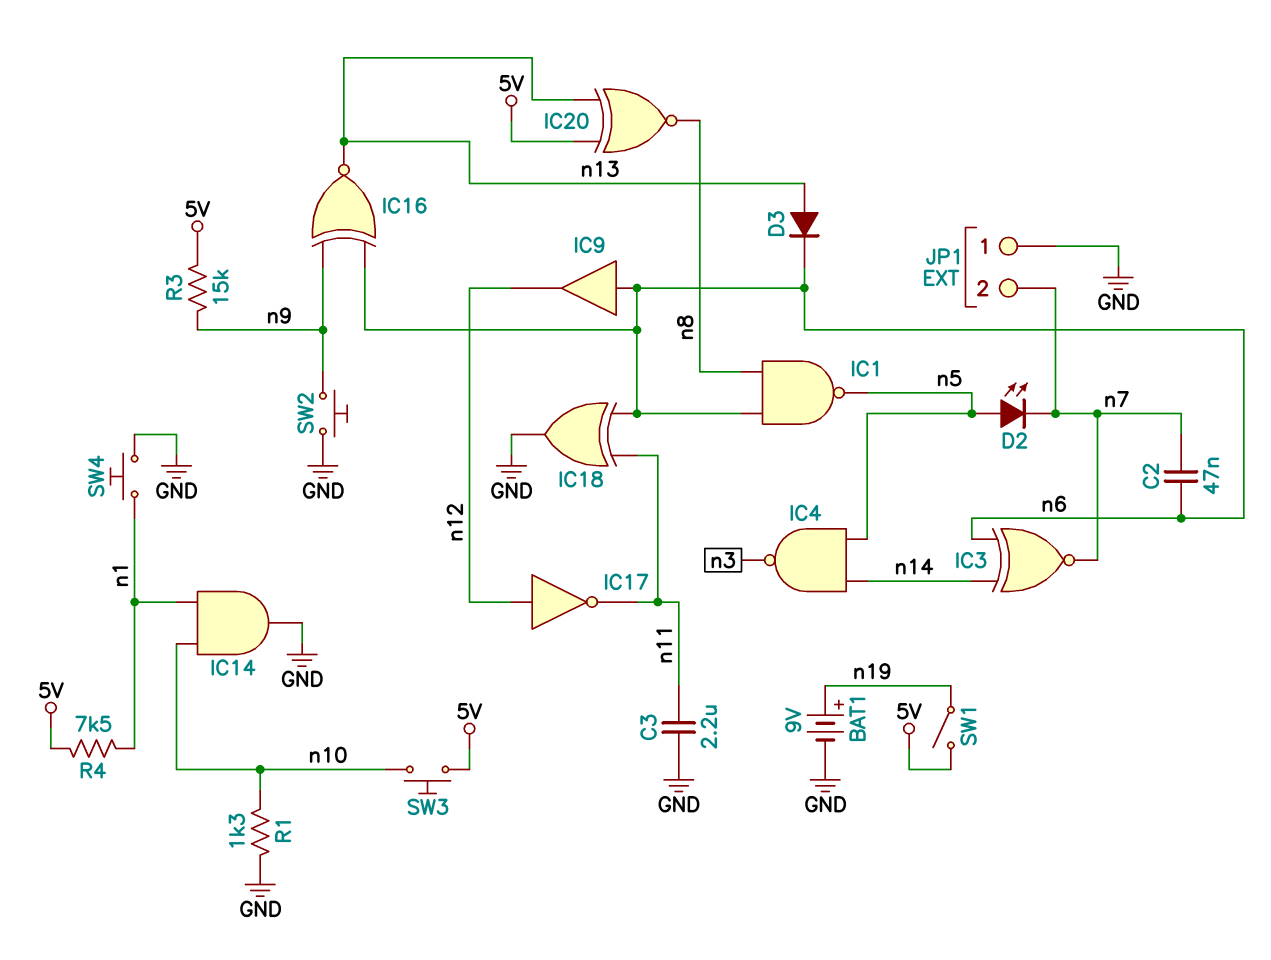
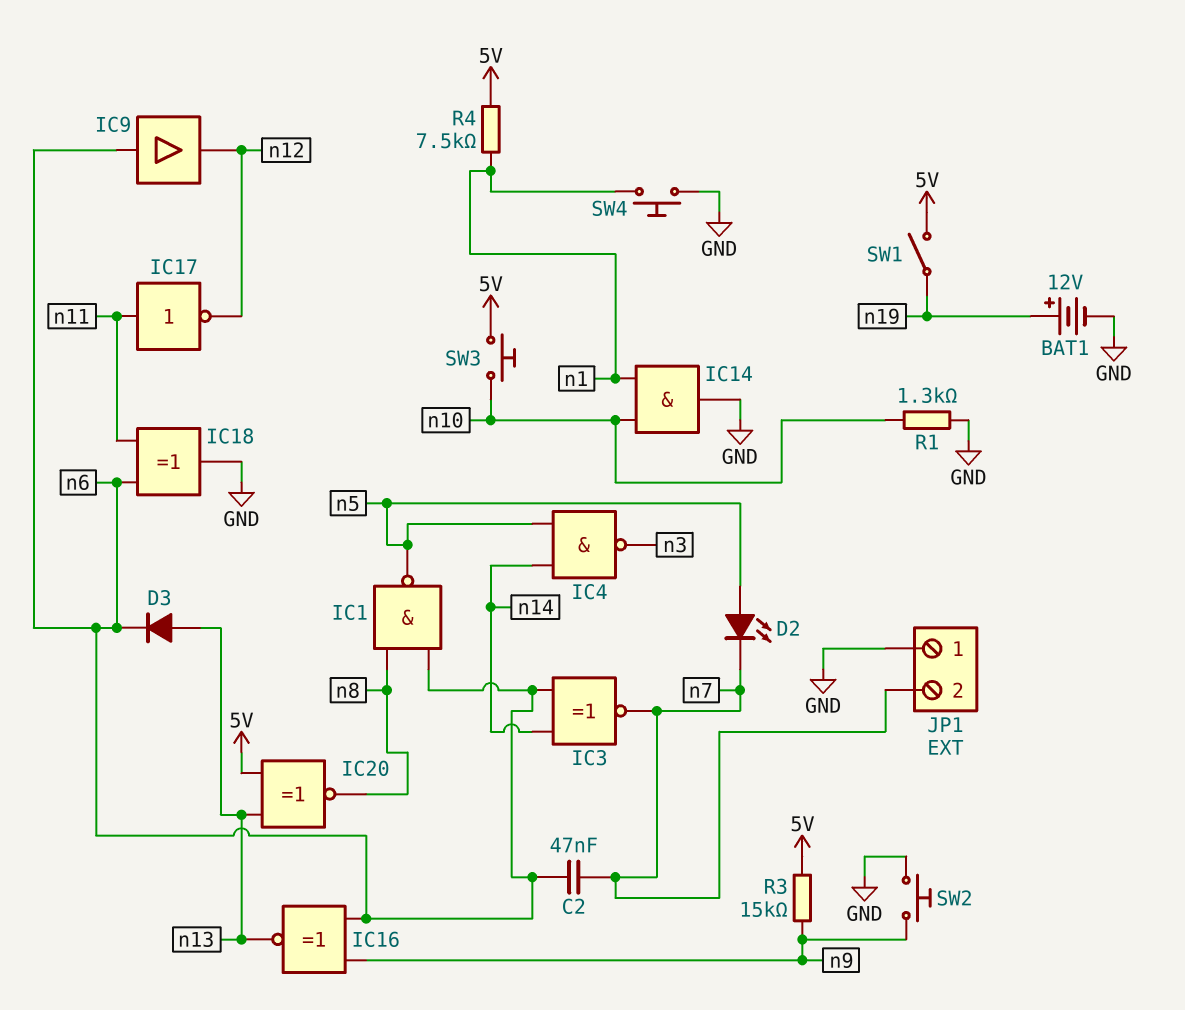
BAT1: 9V (plus n19, minus GND) -> 12V (plus n19, minus GND)
C3: 2.2uF (GND, n11) -> none
IC17: NOT (in n12, out n11) -> NOT (in n11, out n12)

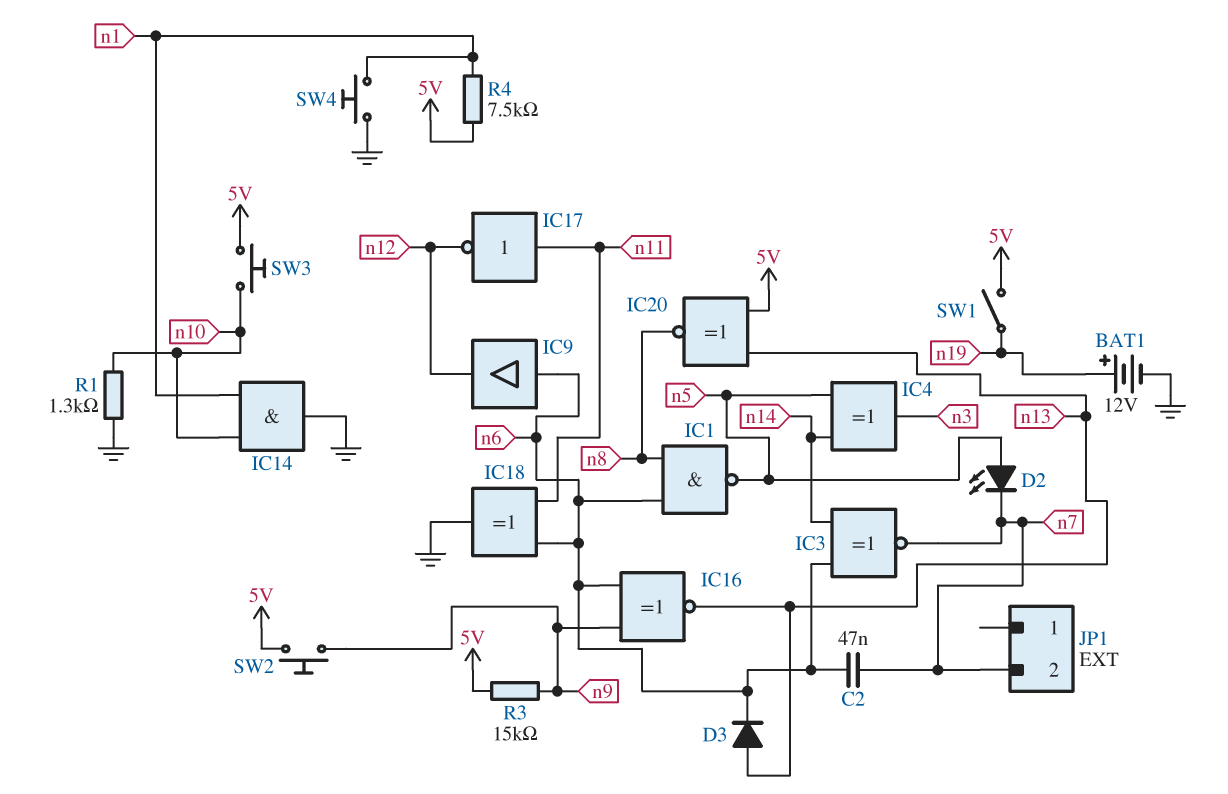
IC4: NAND (in n5, in n14, out n3) -> XOR (in n5, in n14, out n3)
JP1 pin 1: GND -> none
SW2: button (GND, n9) -> button (5V, n9)

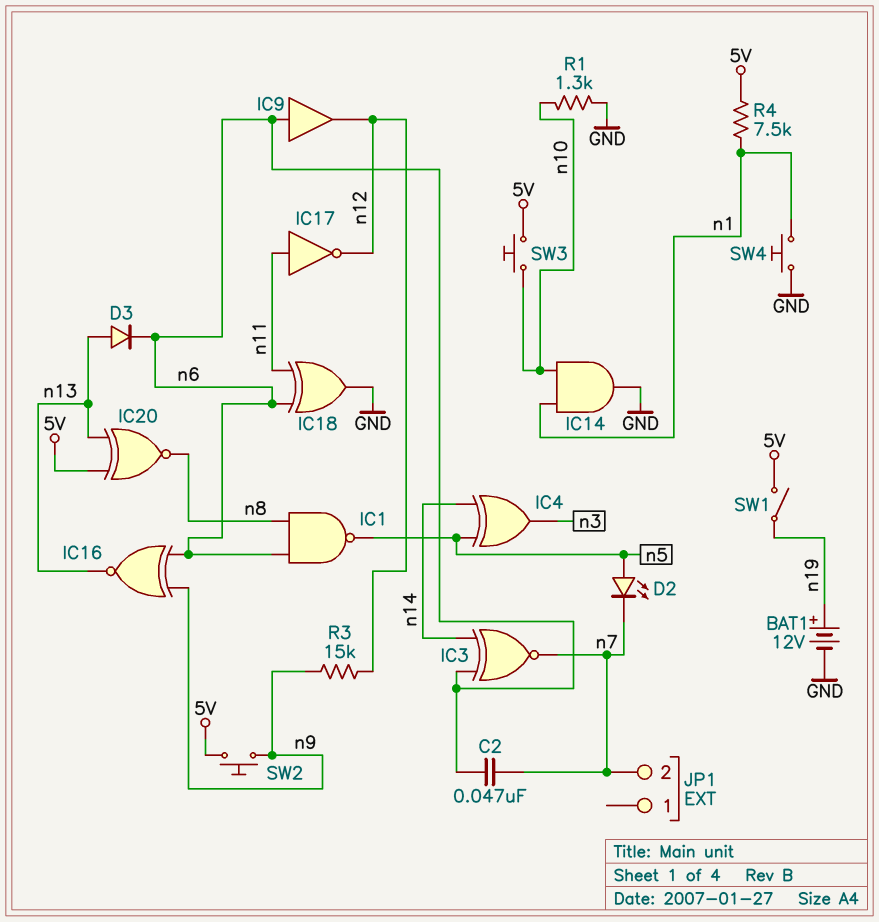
R3: 15k (5V, n9) -> 15k (n9, n12)

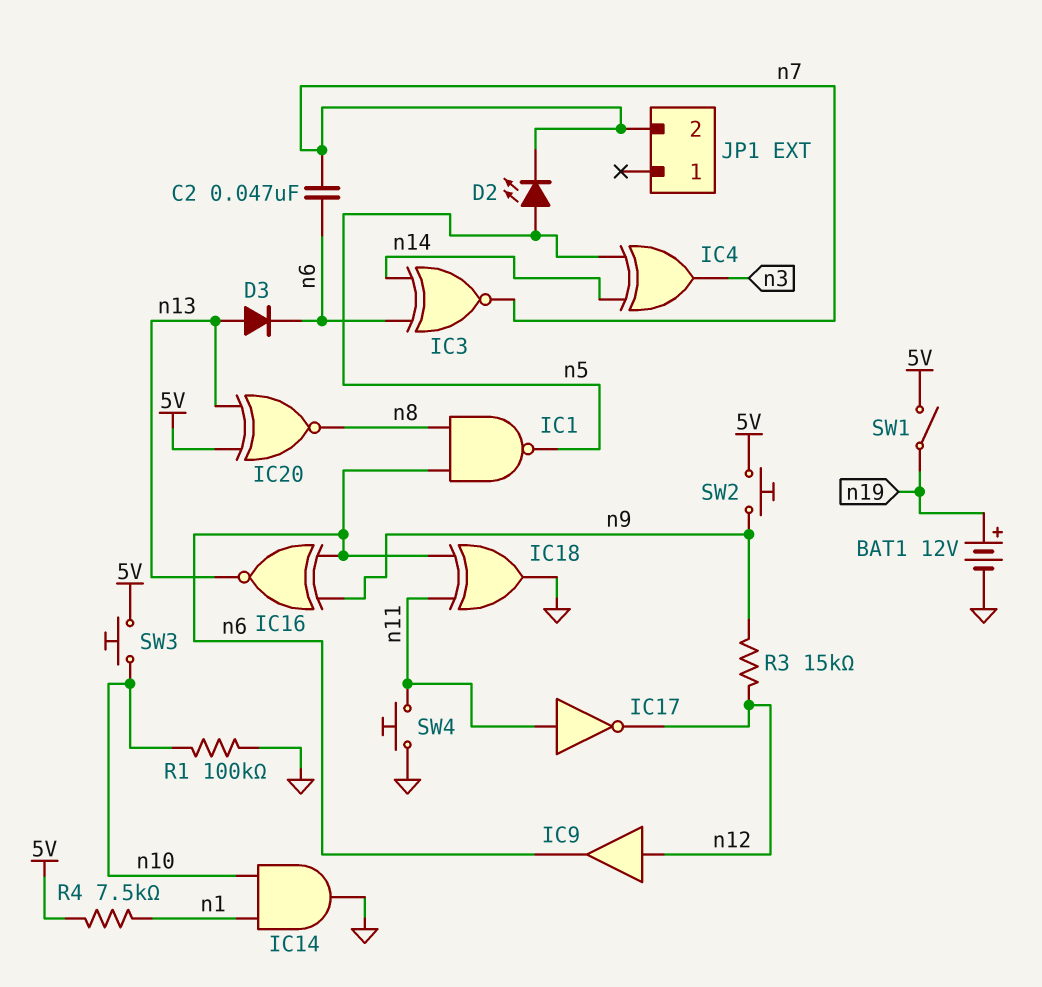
IC9: buffer (in n6, out n12) -> buffer (in n12, out n6)
R1: 1.3k (GND, n10) -> 100k (GND, n10)
SW4: button (GND, n1) -> button (GND, n11)

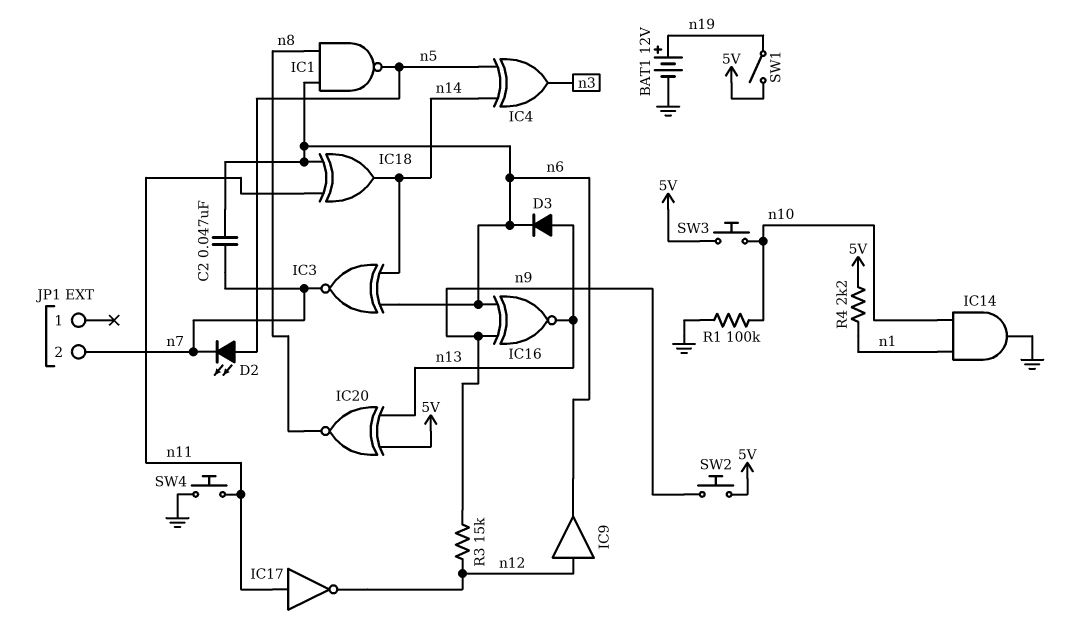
IC18: XOR (in n6, in n11, out GND) -> XOR (in n6, in n11, out n14)
R4: 7.5k (5V, n1) -> 2.2k (5V, n1)

